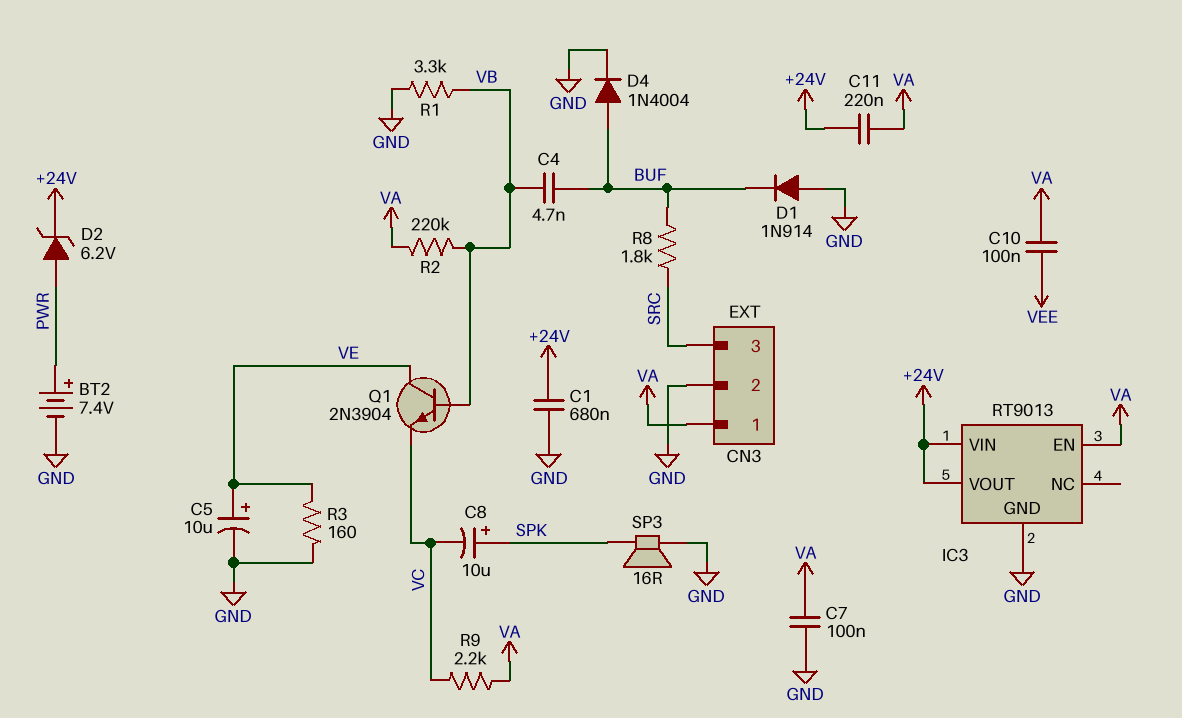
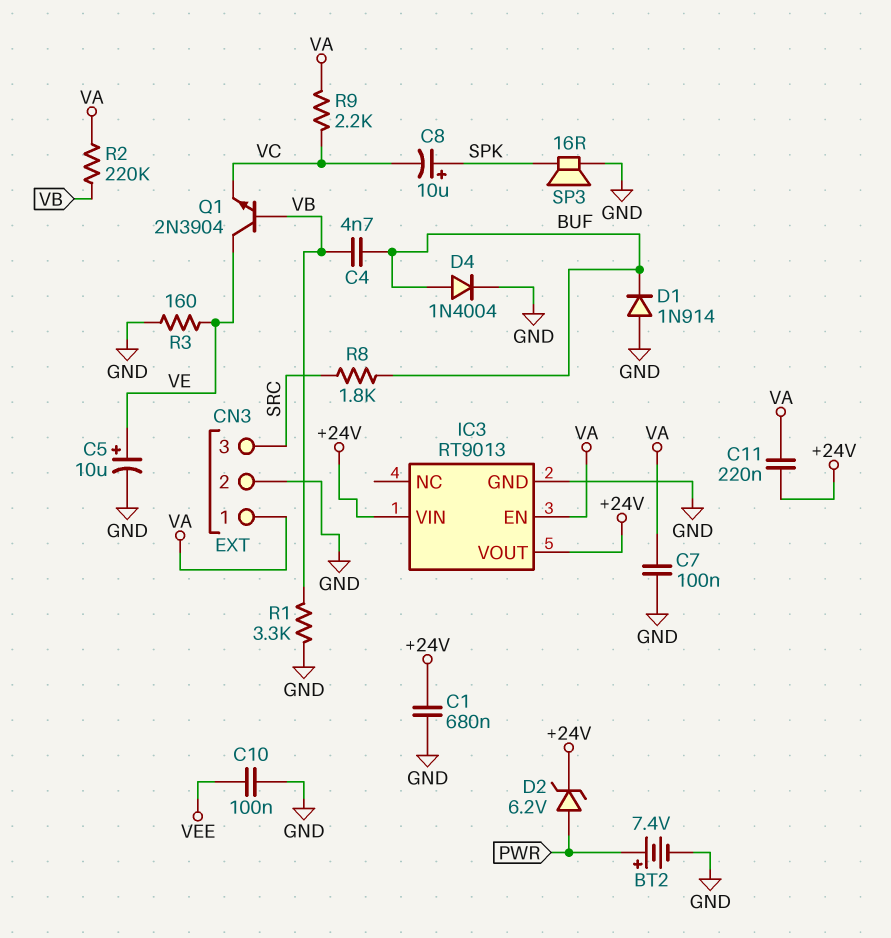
C10: 100nF (VA, VEE) -> 100nF (GND, VEE)

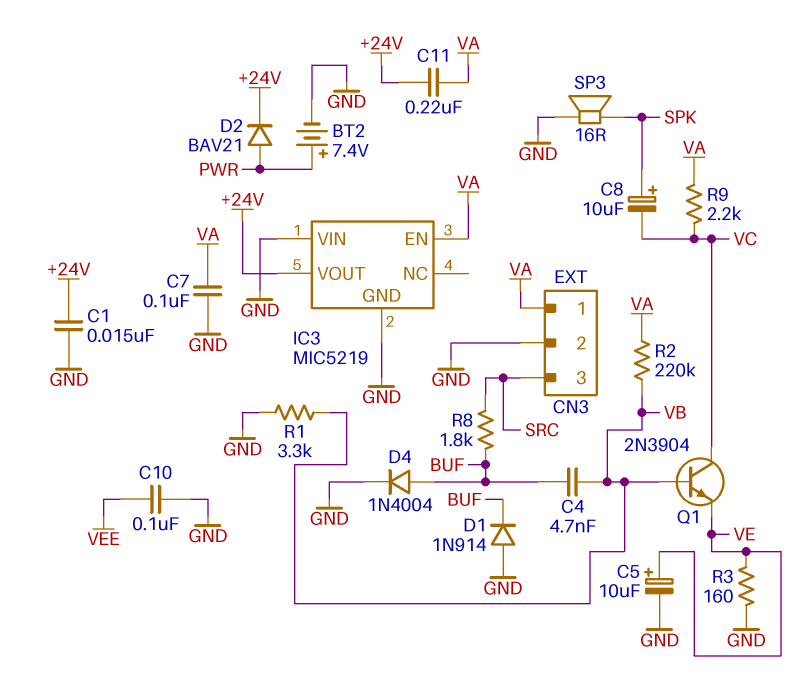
C1: 680nF (+24V, GND) -> 15nF (+24V, GND)
D2: zener 6.2V (A PWR, K +24V) -> diode BAV21 (A PWR, K +24V)
IC3: RT9013 -> MIC5219
IC3 pin VIN: +24V -> GND
Q1: NPN 2N3904 (B VB, C VE, E VC) -> NPN 2N3904 (B VB, C VC, E VE)

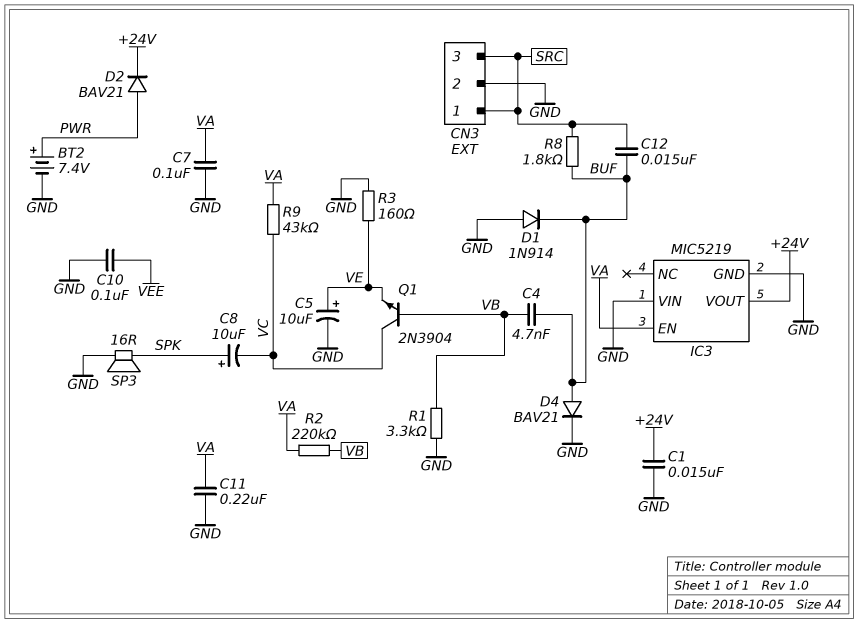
C11: 220nF (+24V, VA) -> 220nF (GND, VA)
C12: none -> 15nF (BUF, SRC)
CN3 pin 1: VA -> SRC
D4: diode 1N4004 (A BUF, K GND) -> diode BAV21 (A BUF, K GND)
R9: 2.2k (VA, VC) -> 43k (VA, VC)

